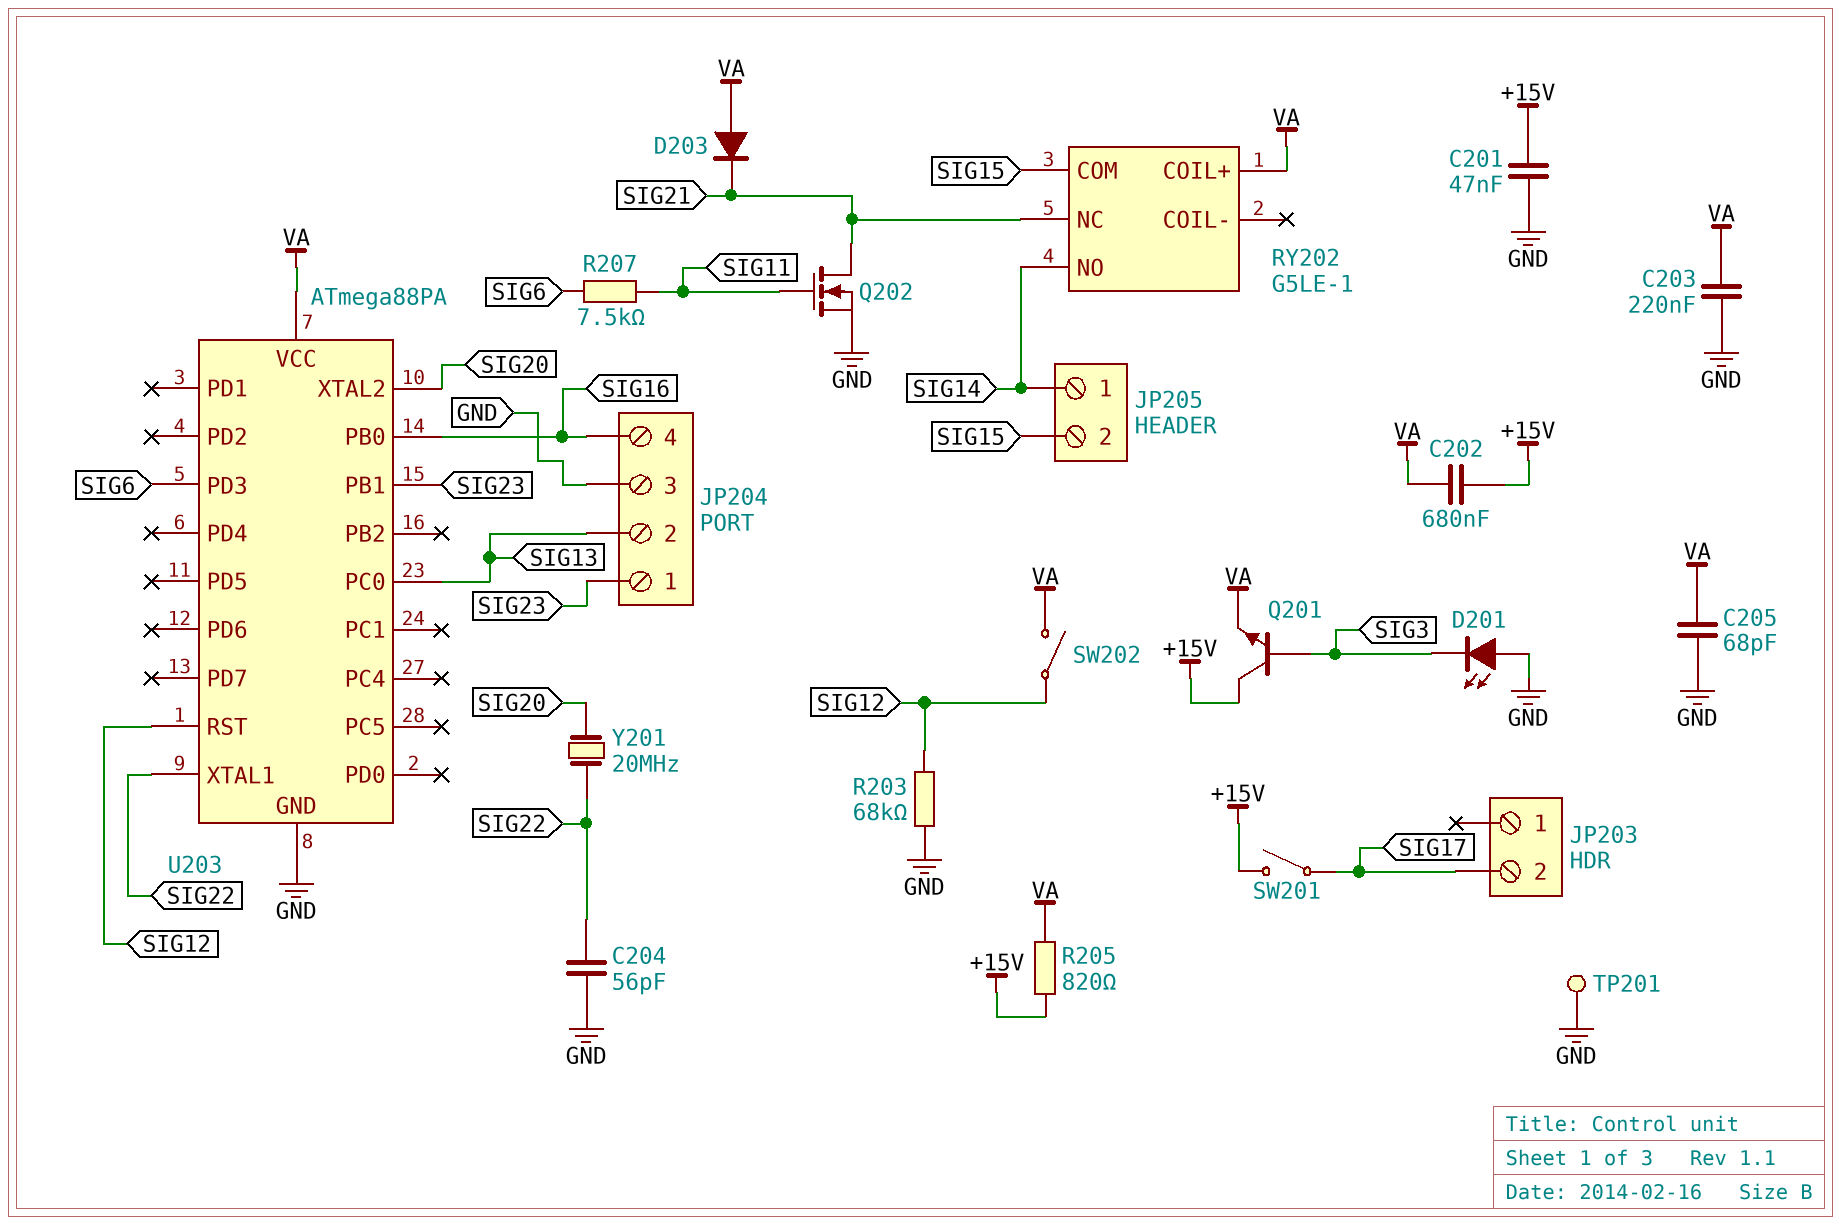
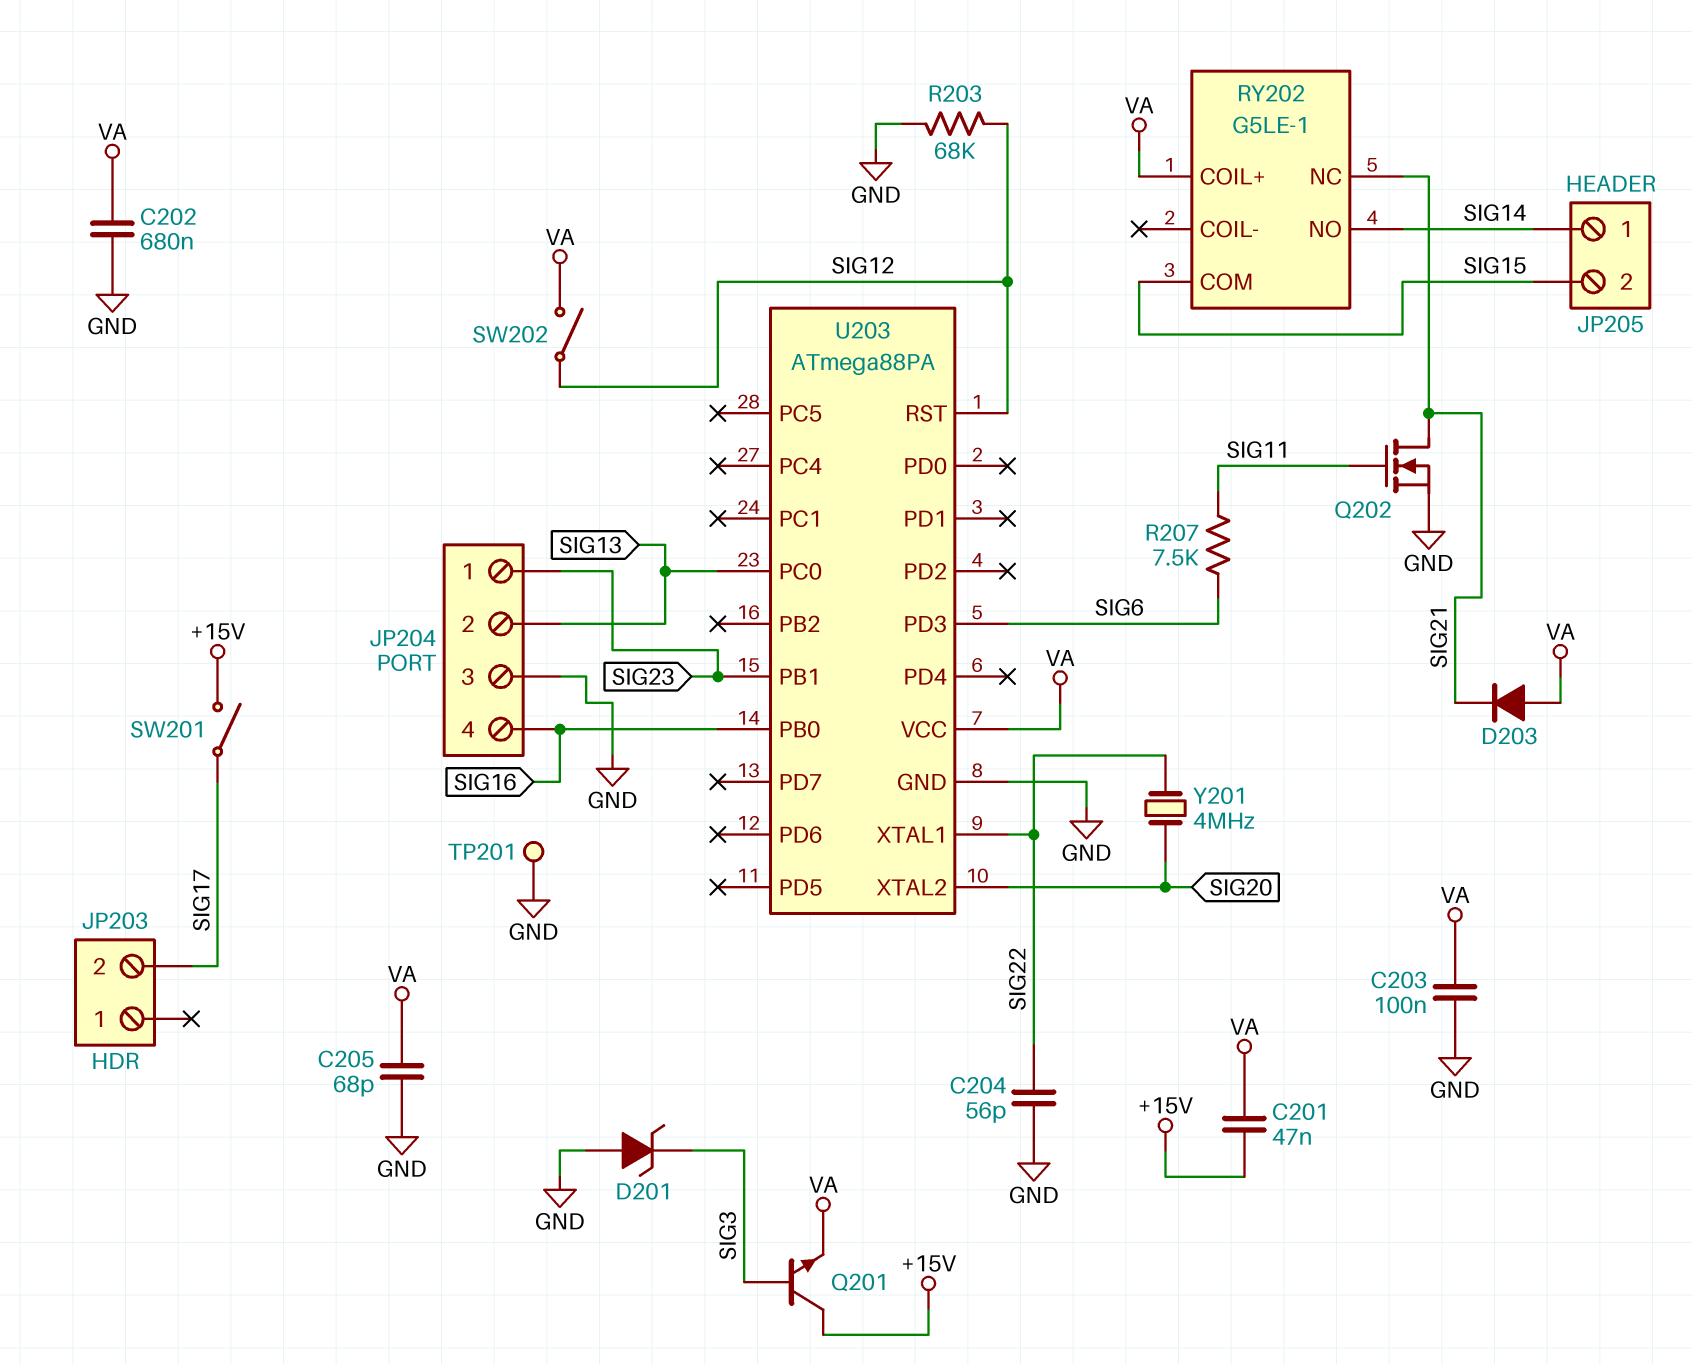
C201: 47nF (+15V, GND) -> 47nF (+15V, VA)
C202: 680nF (+15V, VA) -> 680nF (GND, VA)
C203: 220nF (GND, VA) -> 100nF (GND, VA)
D201: LED (A GND, K SIG3) -> zener (A GND, K SIG3)
R205: 820 (+15V, VA) -> none
Y201: 20MHz (SIG20, SIG22) -> 4MHz (SIG20, SIG22)

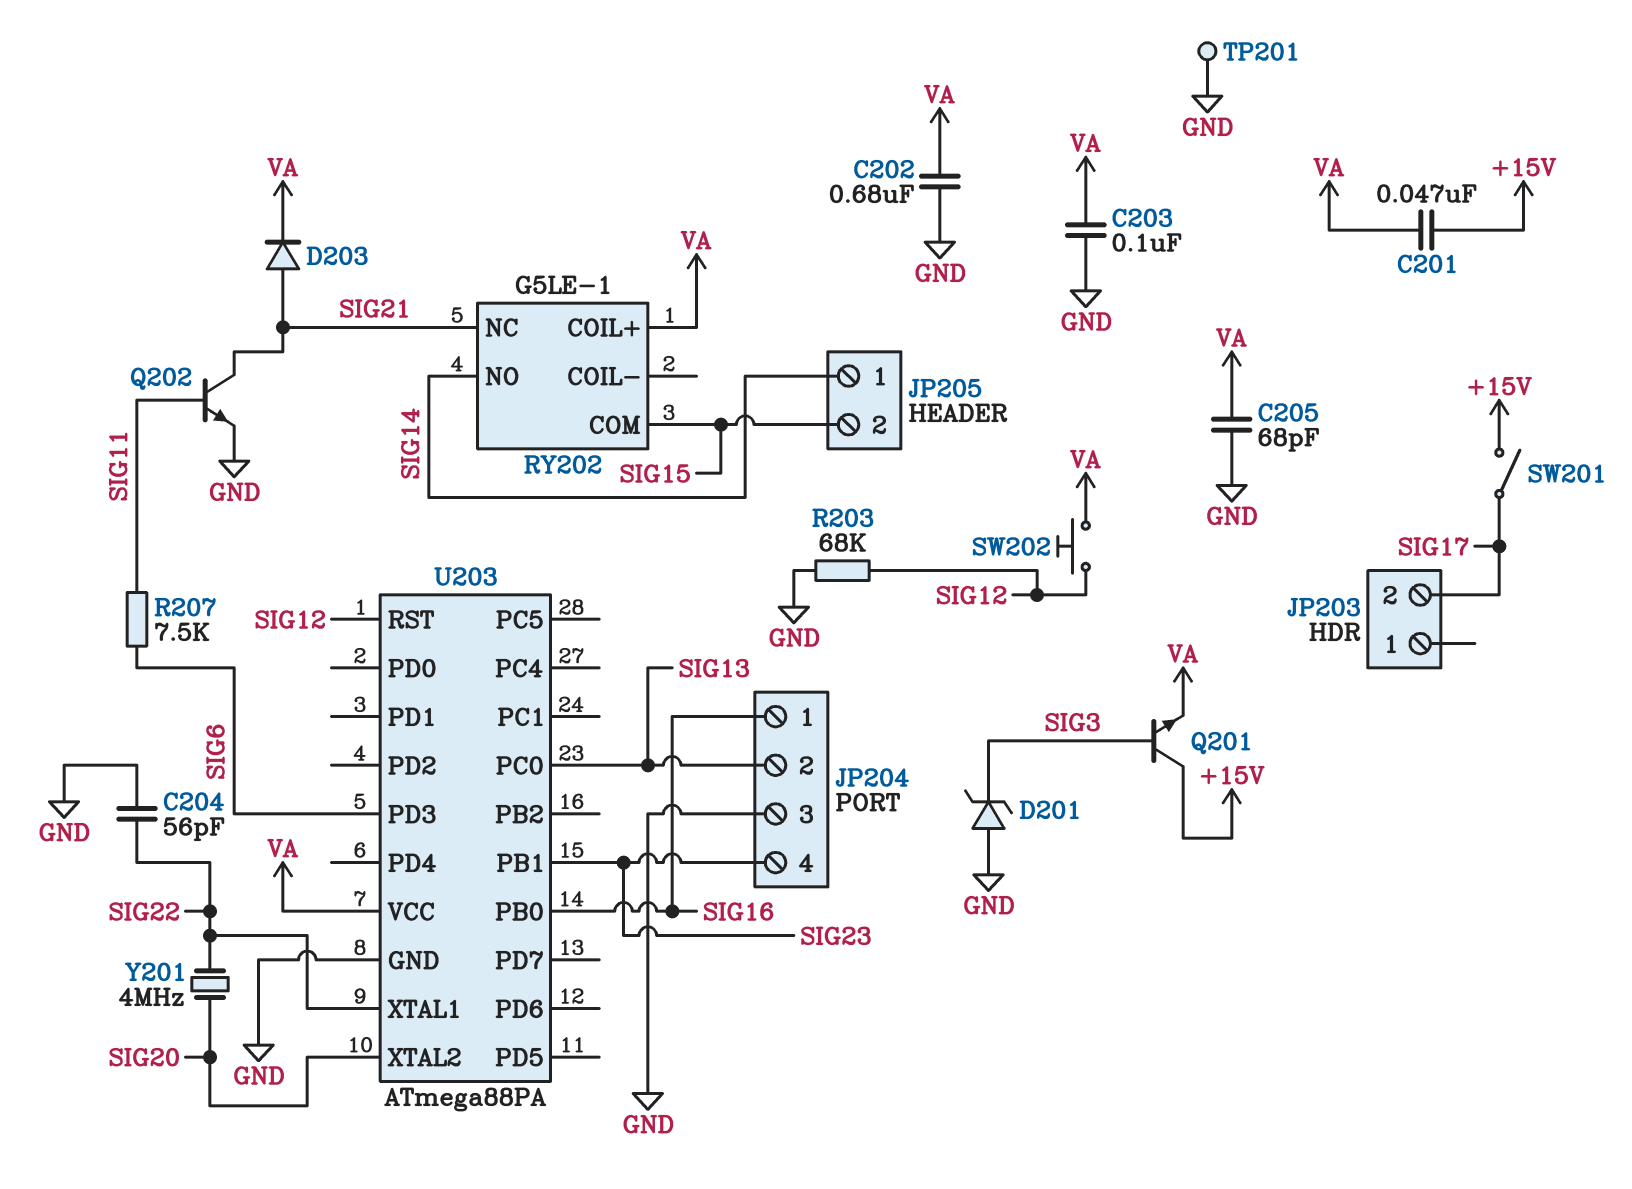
D203: diode (A VA, K SIG21) -> diode (A SIG21, K VA)
JP204 pin 1: SIG23 -> SIG16
JP204 pin 4: SIG16 -> SIG23
Q202: NMOS (G SIG11, D SIG21, S GND) -> NPN (B SIG11, C SIG21, E GND)
SW202: switch (SIG12, VA) -> button (SIG12, VA)

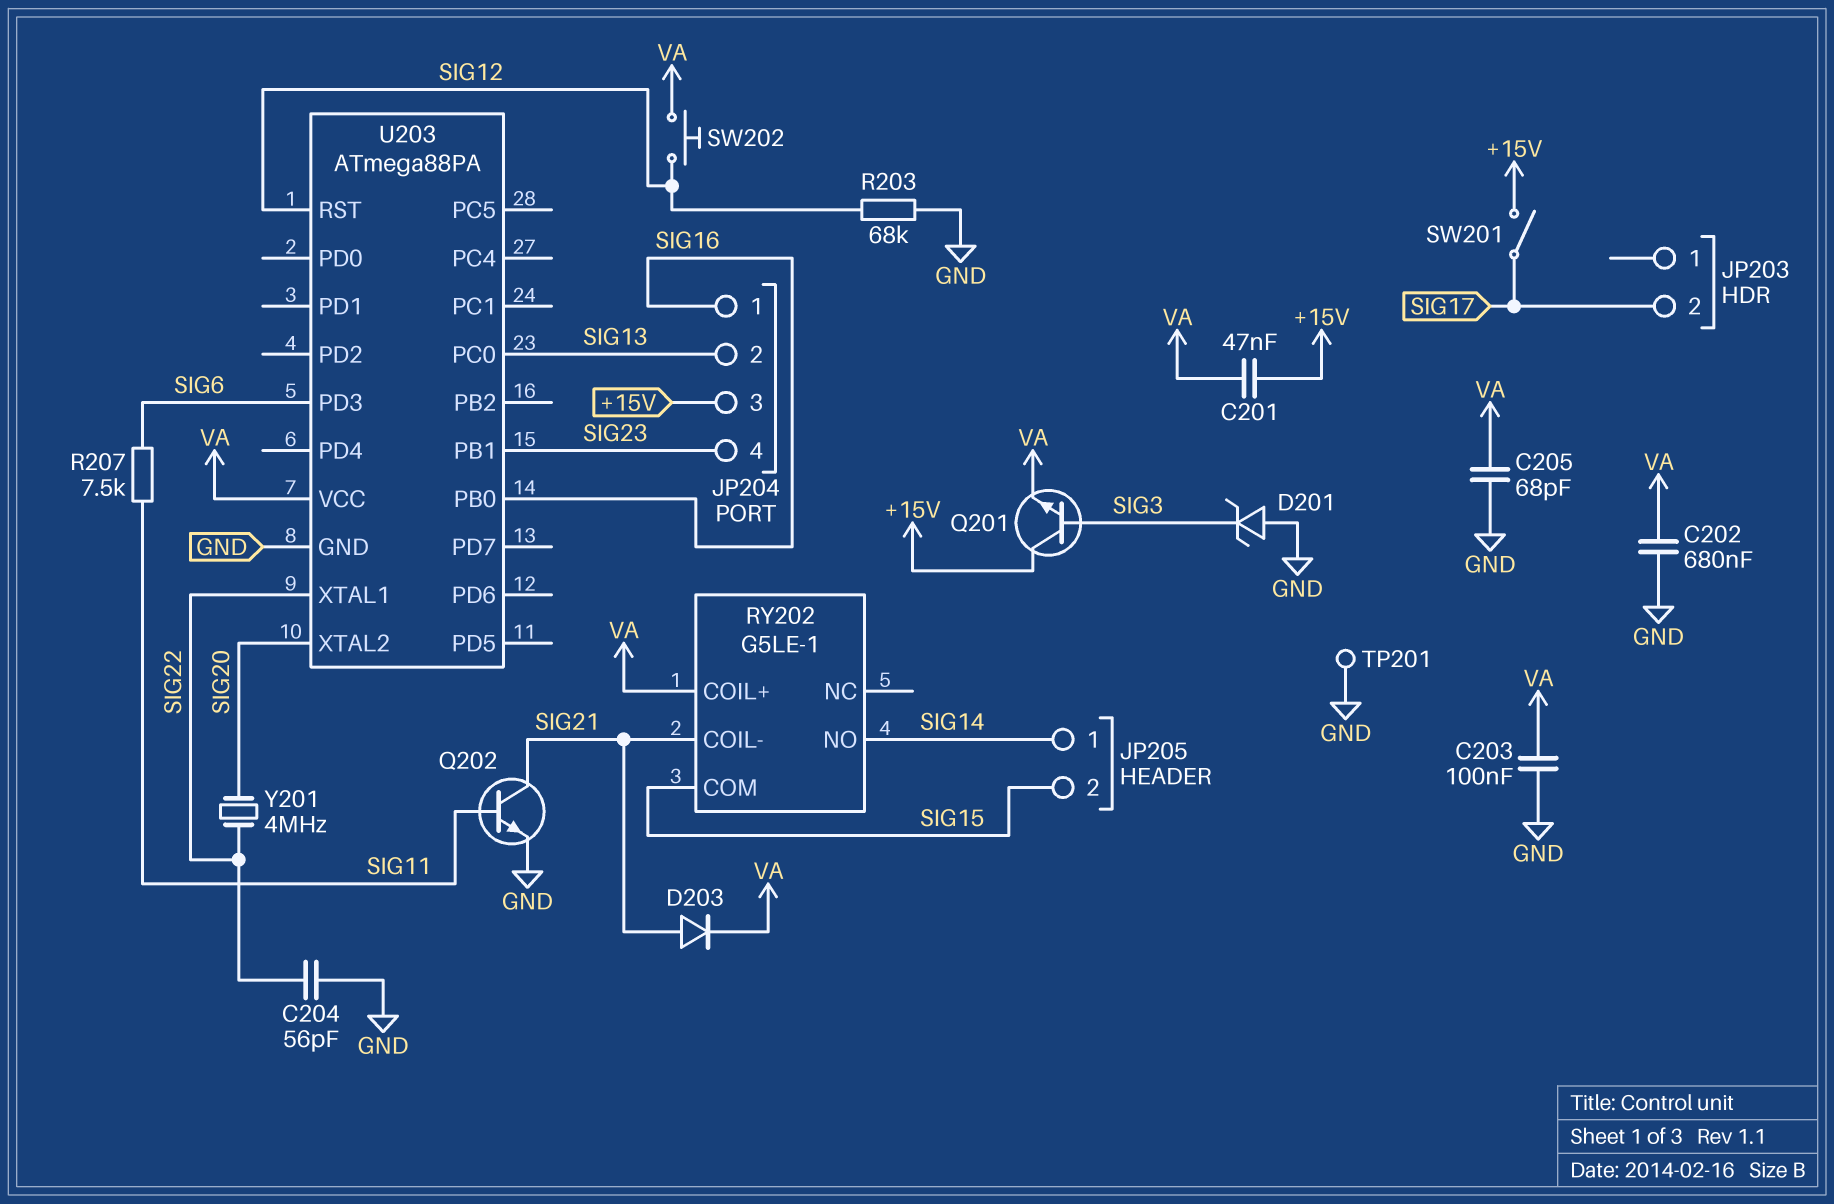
JP204 pin 3: GND -> +15V
RY202 pin COIL-: none -> SIG21
RY202 pin NC: SIG21 -> none

